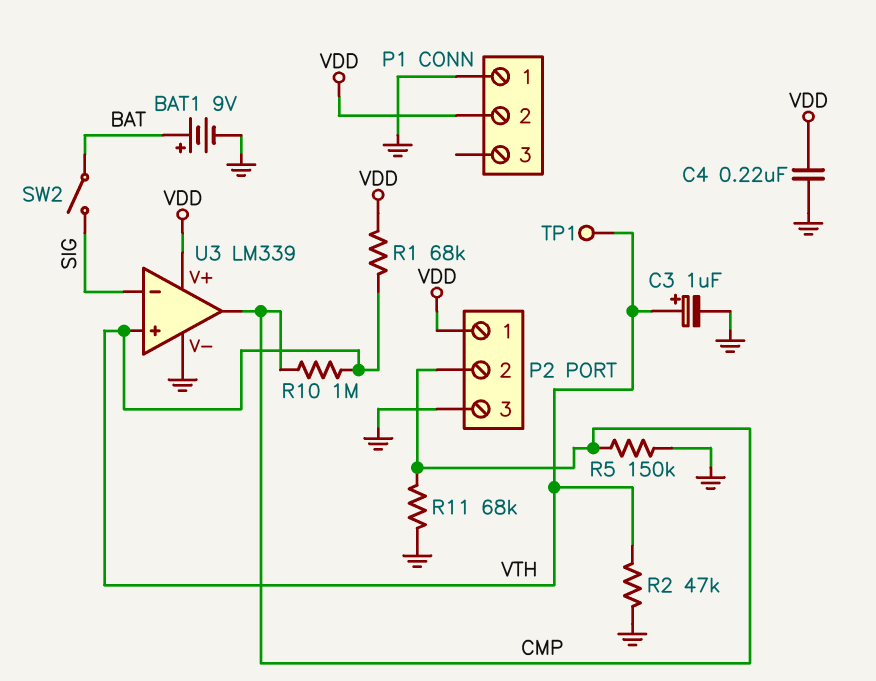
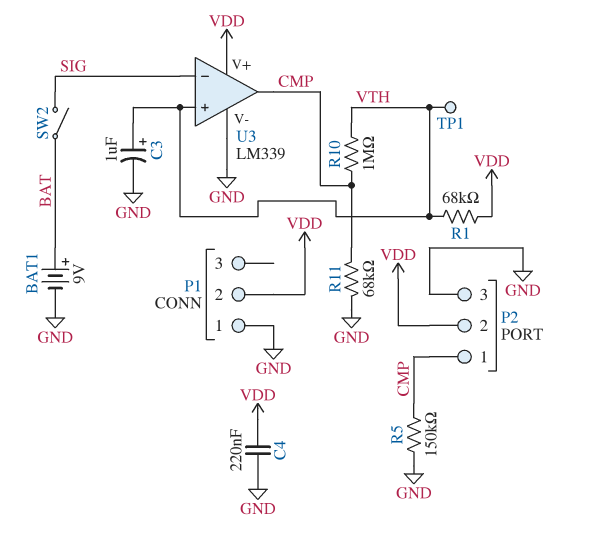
P2 pin 1: VDD -> CMP
P2 pin 2: CMP -> VDD
R2: 47k (GND, VTH) -> none

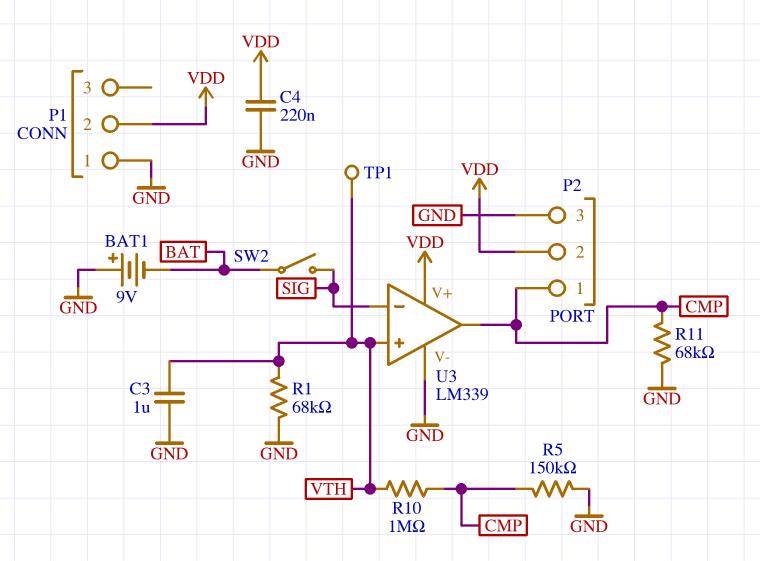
BAT1: 9V (plus BAT, minus GND) -> 9V (plus GND, minus BAT)
C3: 1uF (plus VTH, minus GND) -> 1uF (GND, VTH)
R1: 68k (VDD, VTH) -> 68k (GND, VTH)

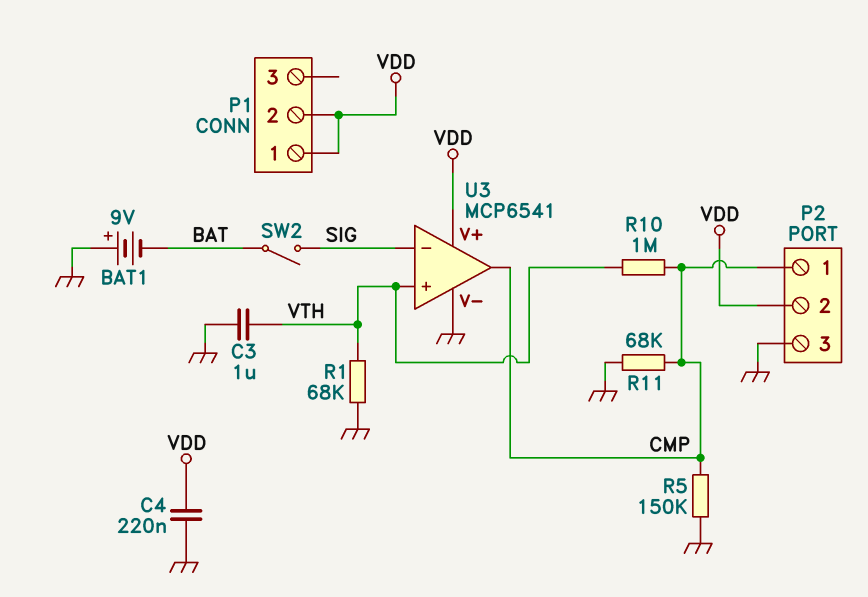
P1 pin 1: GND -> VDD
TP1: test point (VTH) -> none
U3: LM339 -> MCP6541

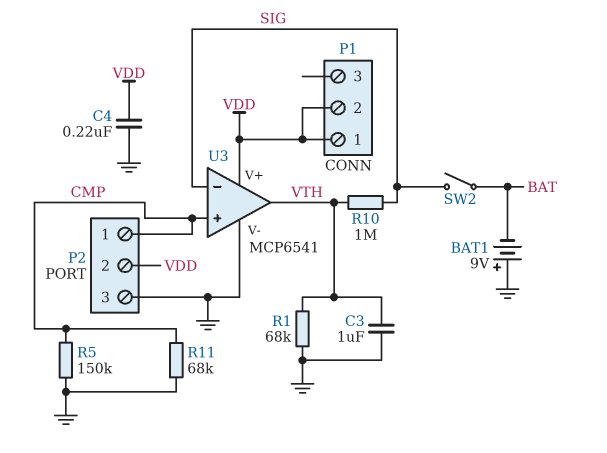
R10: 1M (CMP, VTH) -> 1M (SIG, VTH)
U3 pin in+: VTH -> CMP
U3 pin out: CMP -> VTH

